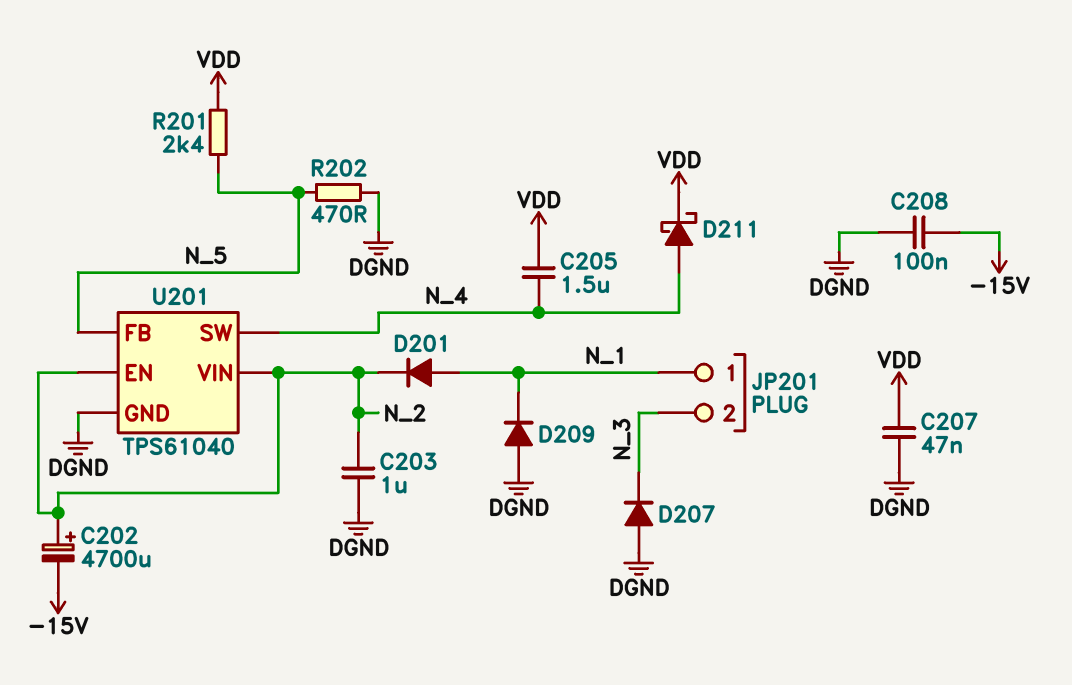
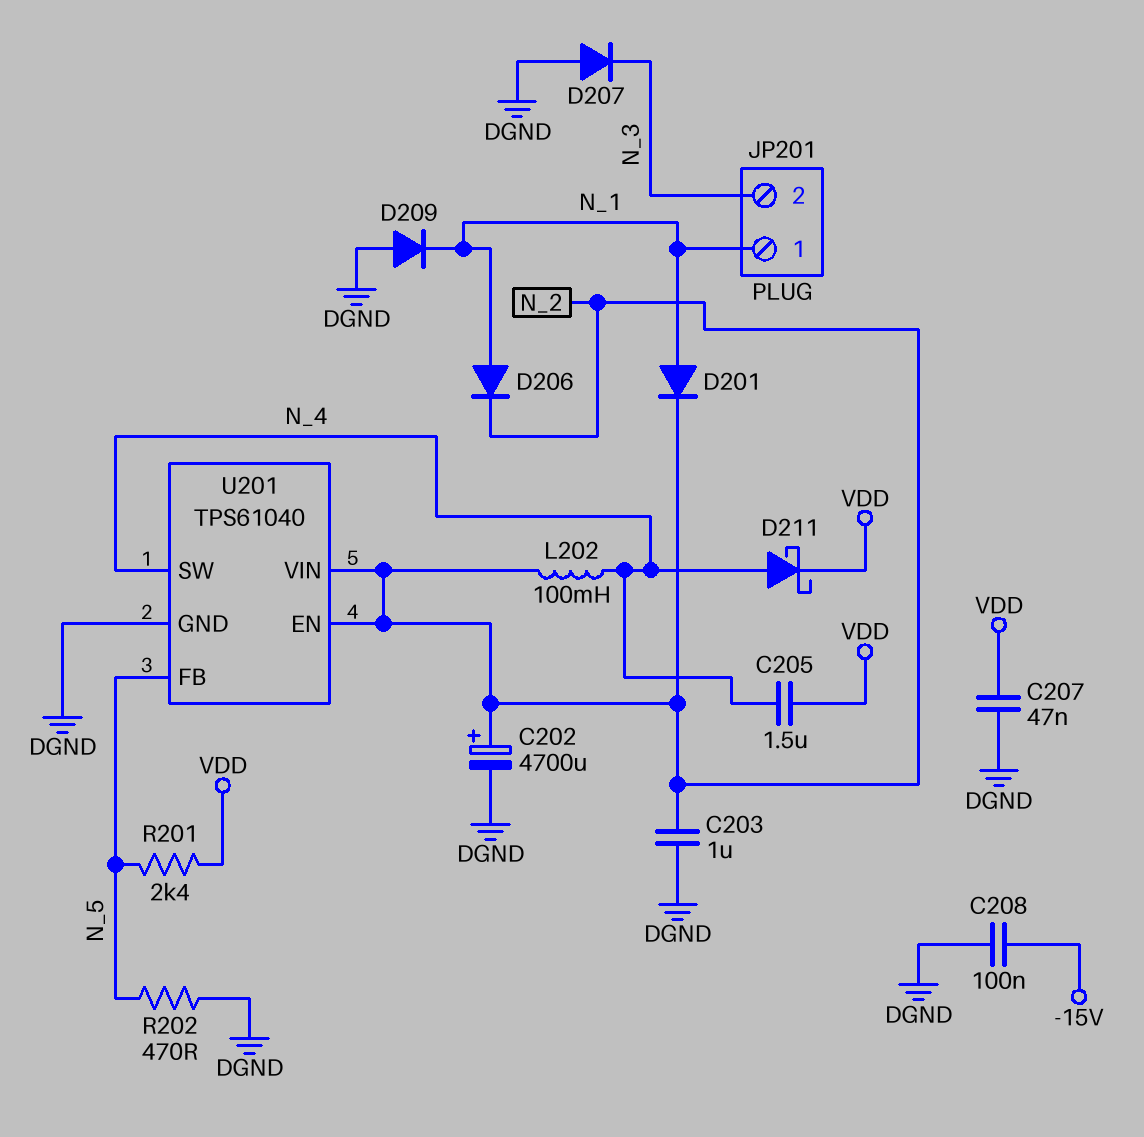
C202: 4700uF (plus N_2, minus -15V) -> 4700uF (plus N_2, minus DGND)
D206: none -> diode (A N_1, K N_2)
L202: none -> 100mH (N_2, N_4)

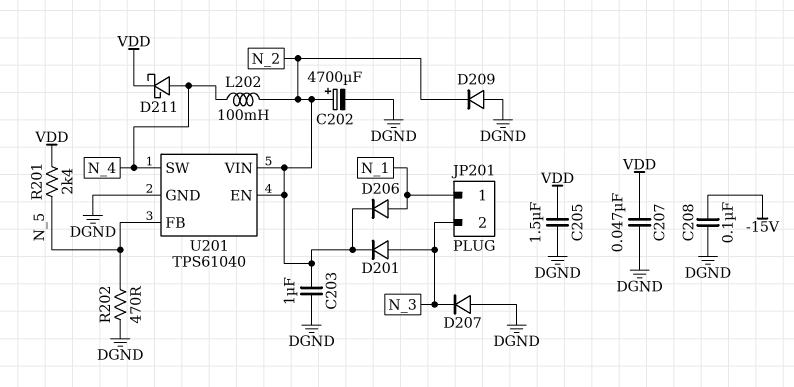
C205: 1.5uF (N_4, VDD) -> 1.5uF (DGND, VDD)
D201: diode (A N_1, K N_2) -> diode (A N_3, K N_2)
D209: diode (A DGND, K N_1) -> diode (A DGND, K N_2)

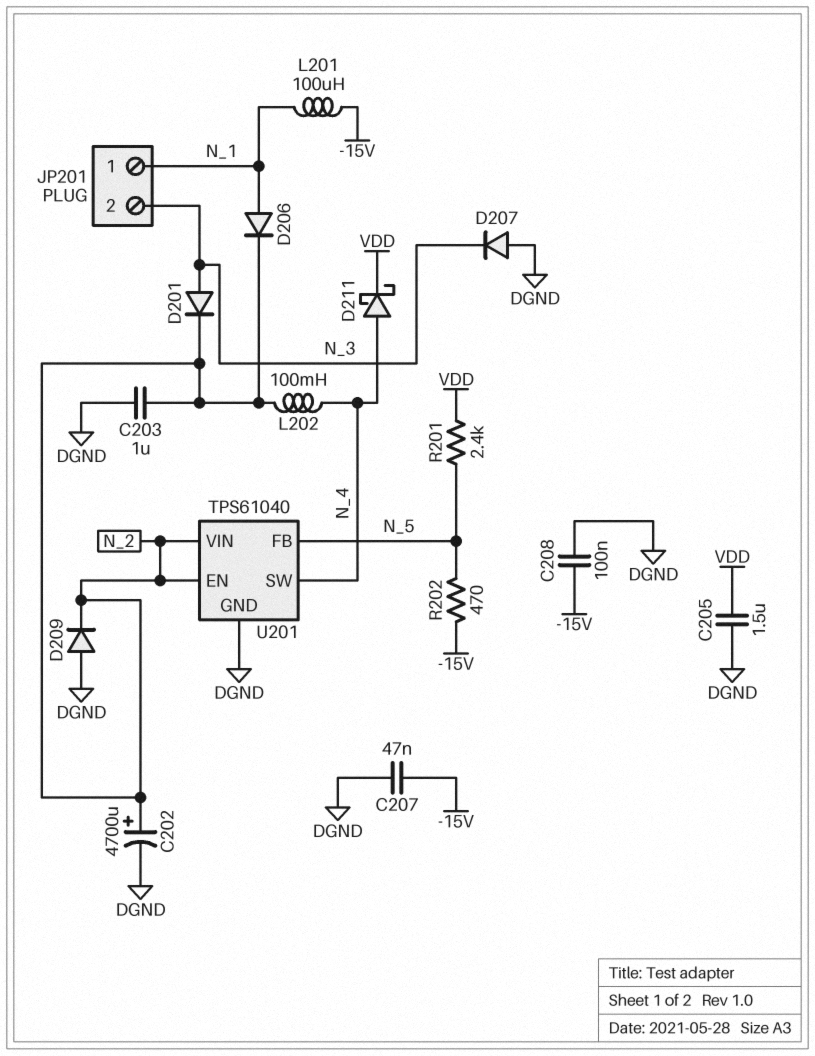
C207: 47nF (DGND, VDD) -> 47nF (-15V, DGND)
L201: none -> 100uH (-15V, N_1)
R202: 470 (DGND, N_5) -> 470 (-15V, N_5)

